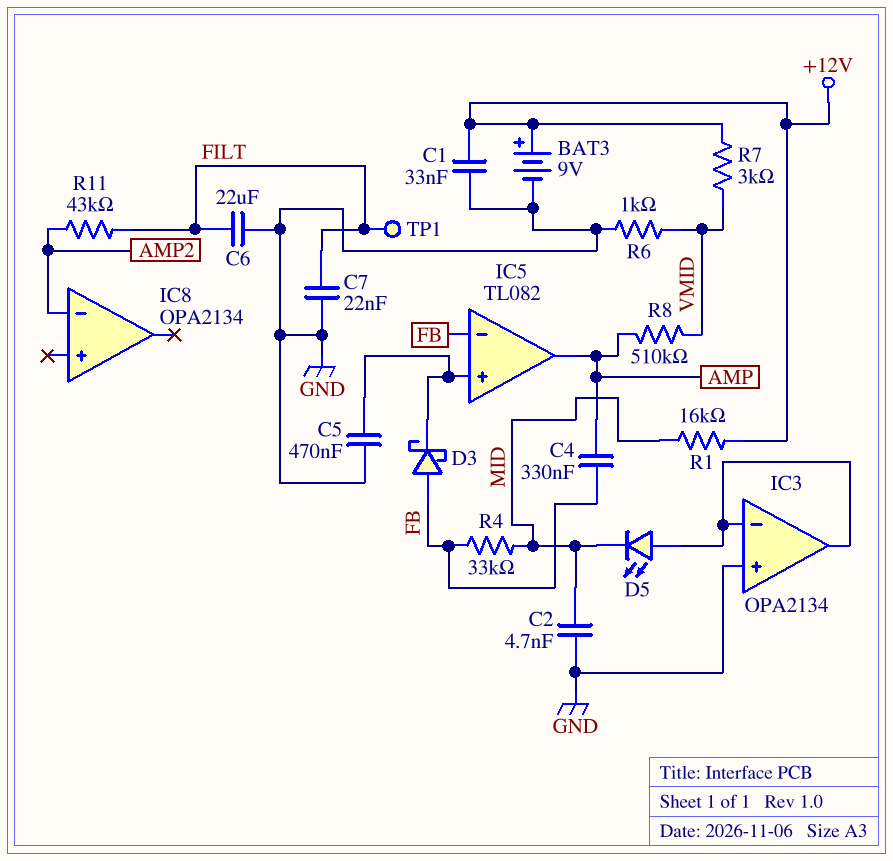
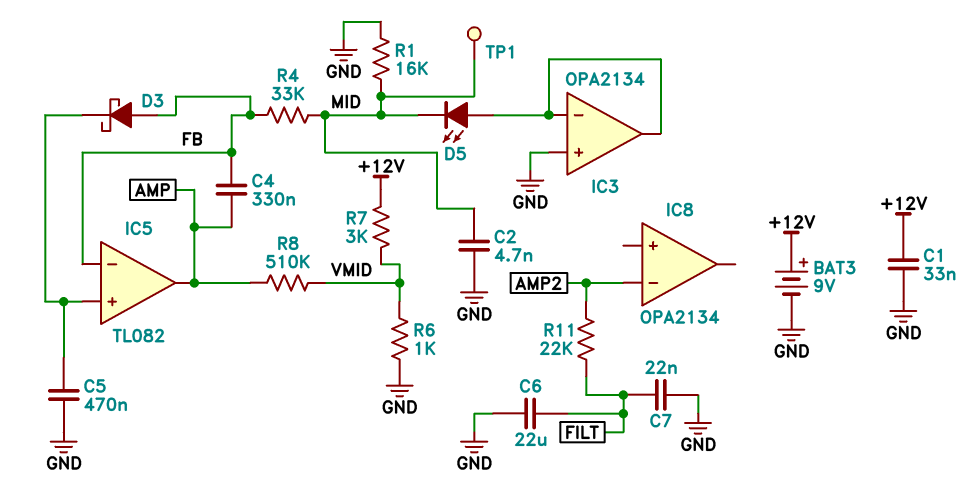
R1: 16k (+12V, MID) -> 16k (GND, MID)
R11: 43k (AMP2, FILT) -> 22k (AMP2, FILT)
TP1: test point (FILT) -> test point (MID)

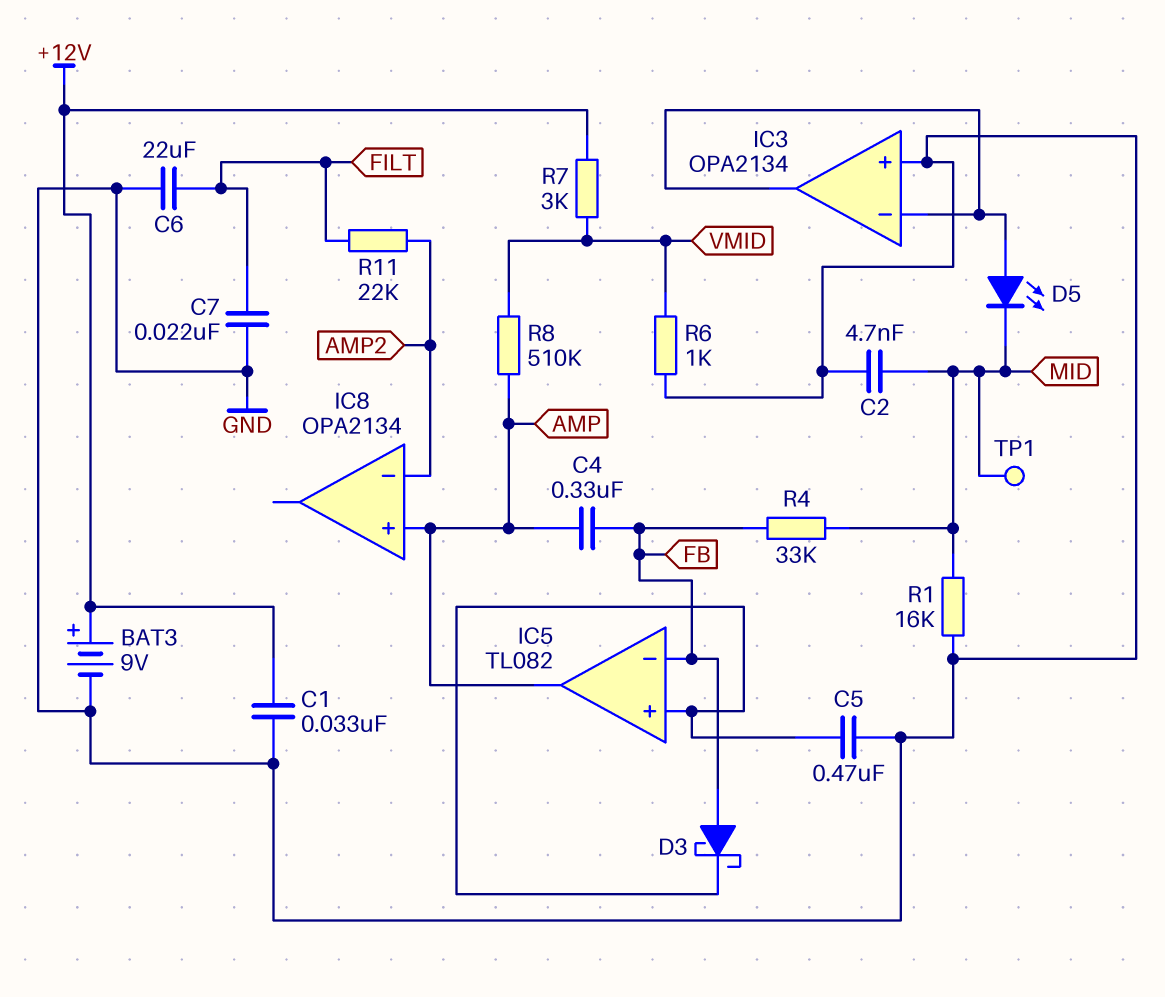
IC8 pin in+: none -> AMP

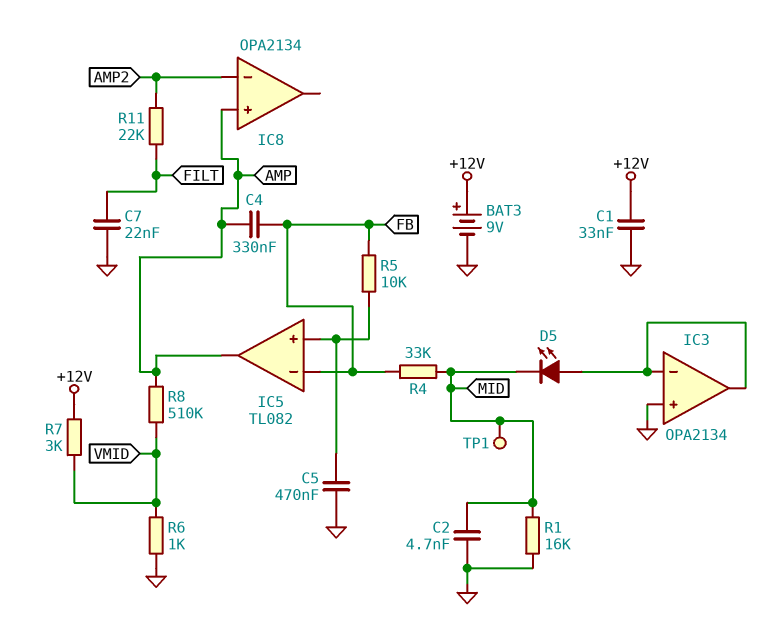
C6: 22uF (FILT, GND) -> none
D3: schottky (A FB, K IC5/in+) -> none
R5: none -> 10k (FB, IC5/in+)

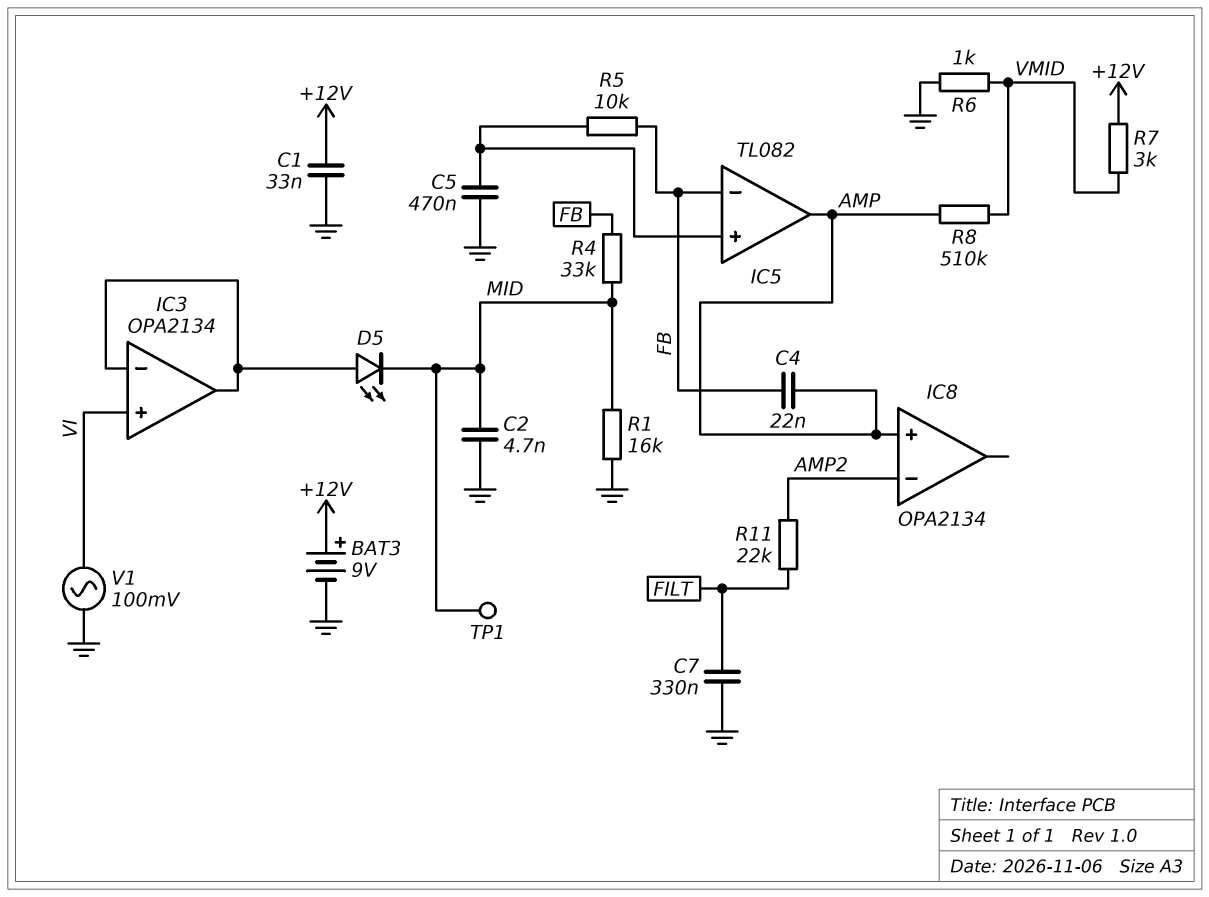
C4: 330nF (AMP, FB) -> 22nF (AMP, FB)
C7: 22nF (FILT, GND) -> 330nF (FILT, GND)
IC3 pin in+: GND -> VI
V1: none -> AC 100mV (GND, VI)

